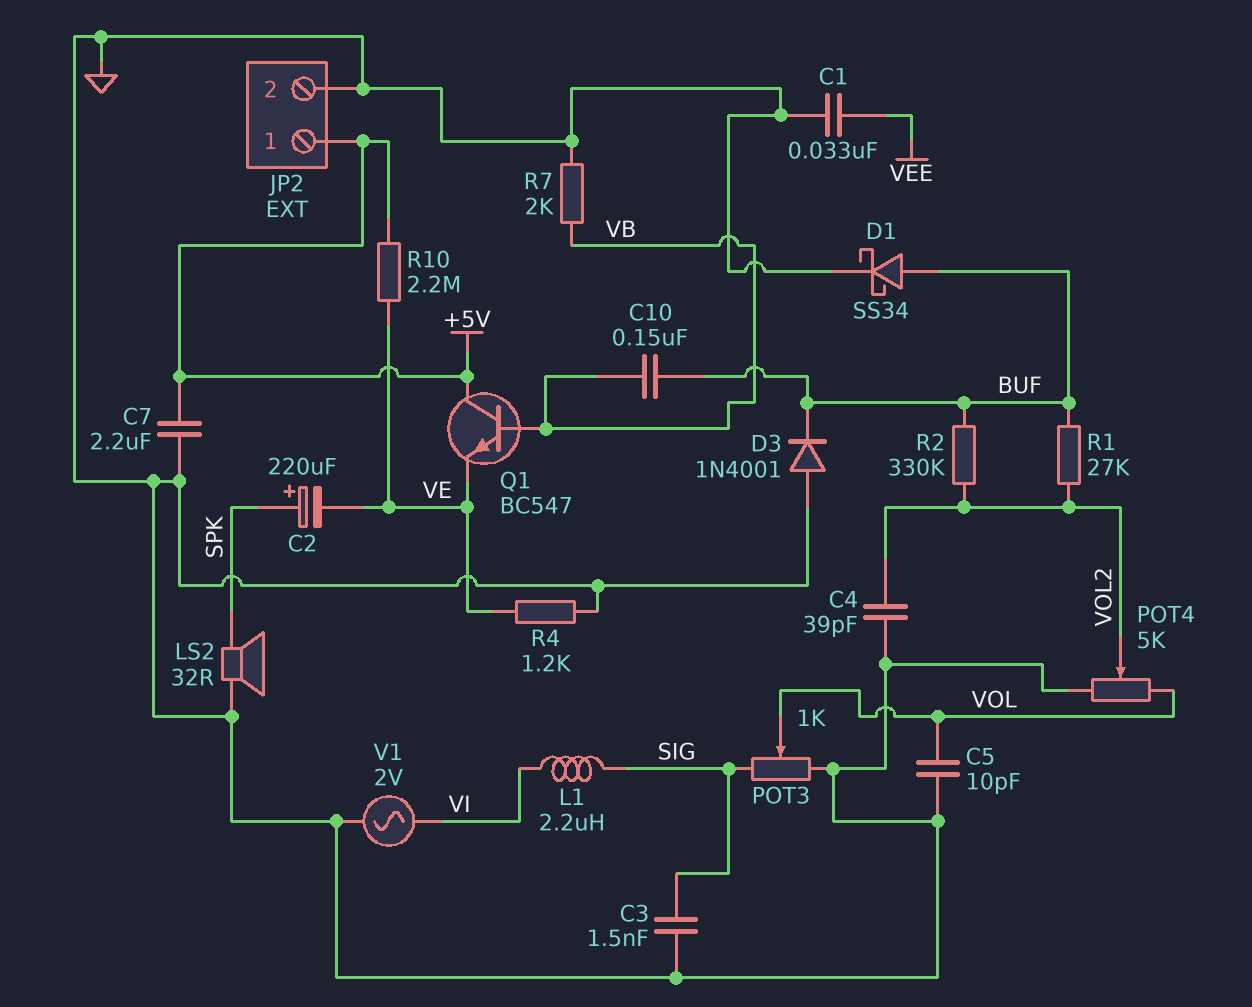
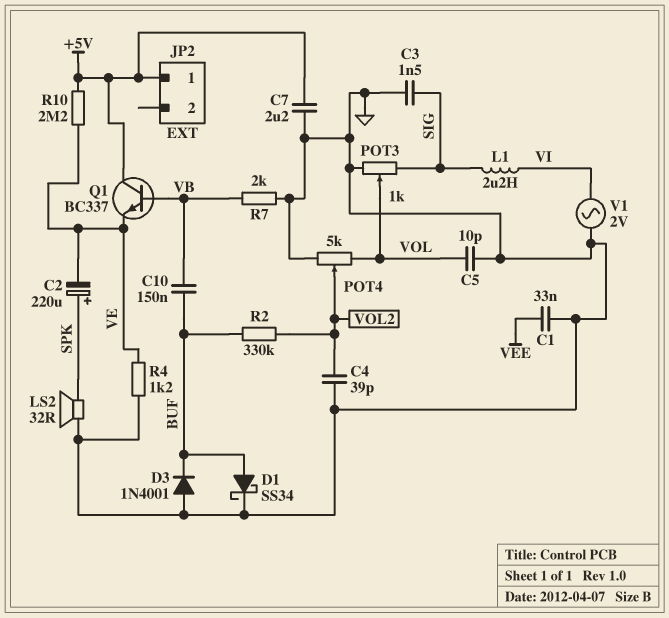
JP2 pin 2: GND -> none
Q1: NPN BC547 (B VB, C +5V, E VE) -> NPN BC337 (B VB, C +5V, E VE)
R1: 27k (BUF, VOL2) -> none

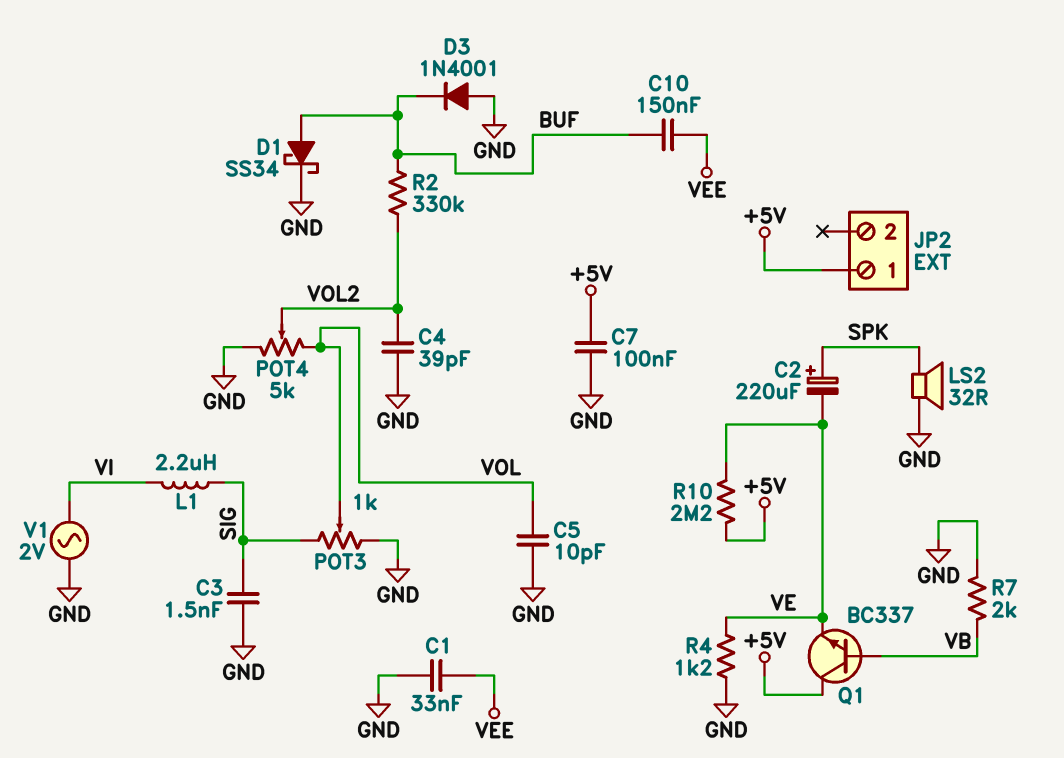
C7: 2.2uF (+5V, GND) -> 100nF (+5V, GND)
C10: 150nF (BUF, VB) -> 150nF (BUF, VEE)

